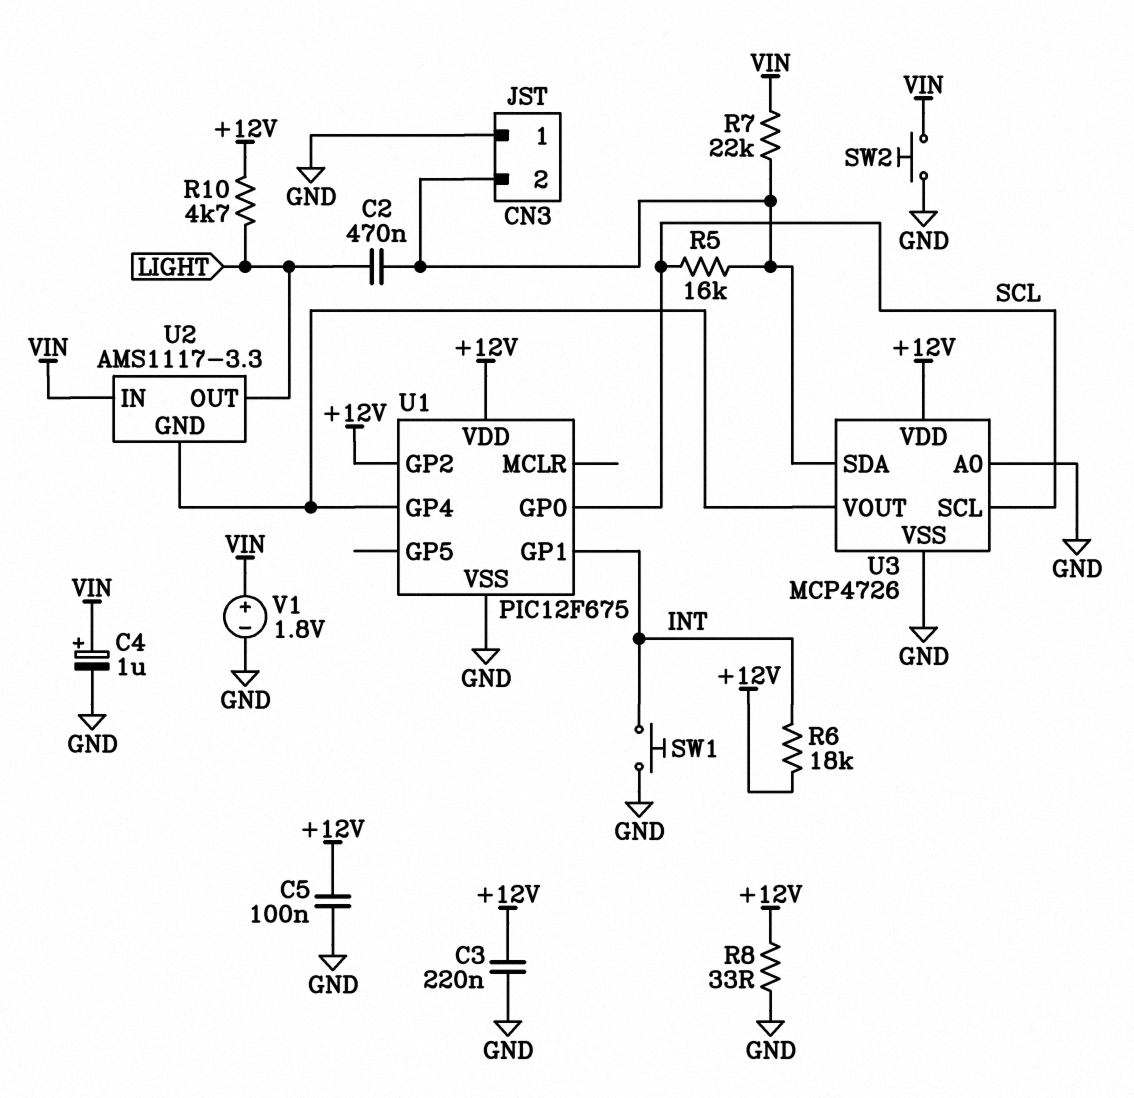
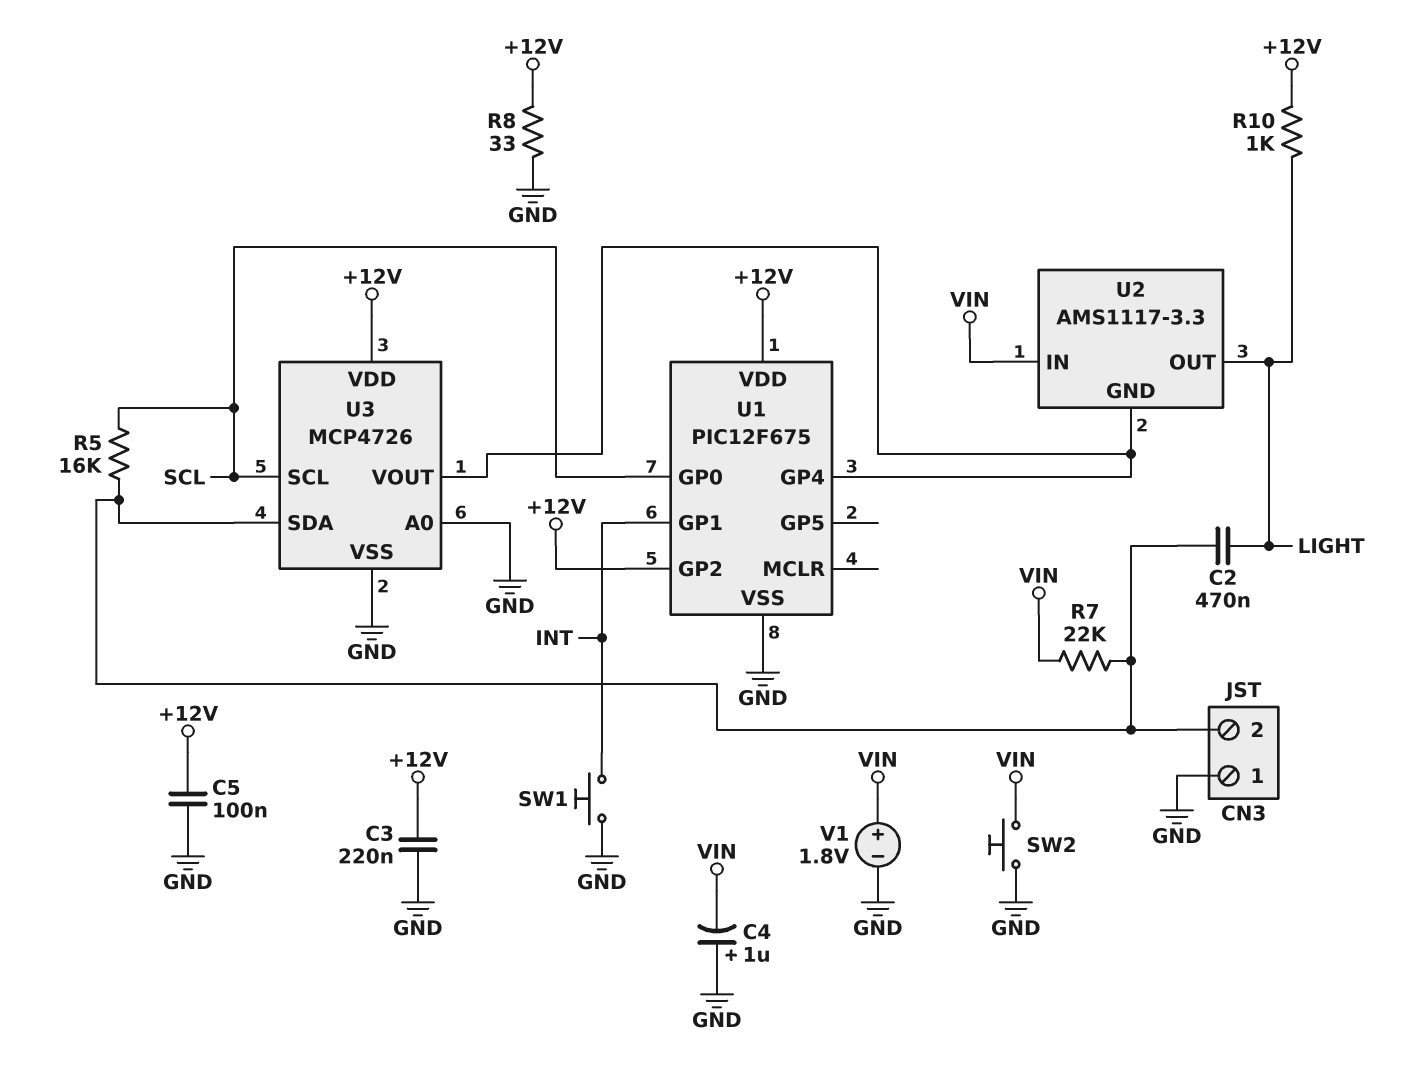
C4: 1uF (plus VIN, minus GND) -> 1uF (plus GND, minus VIN)
R6: 18k (+12V, INT) -> none
R10: 4.7k (+12V, LIGHT) -> 1k (+12V, LIGHT)

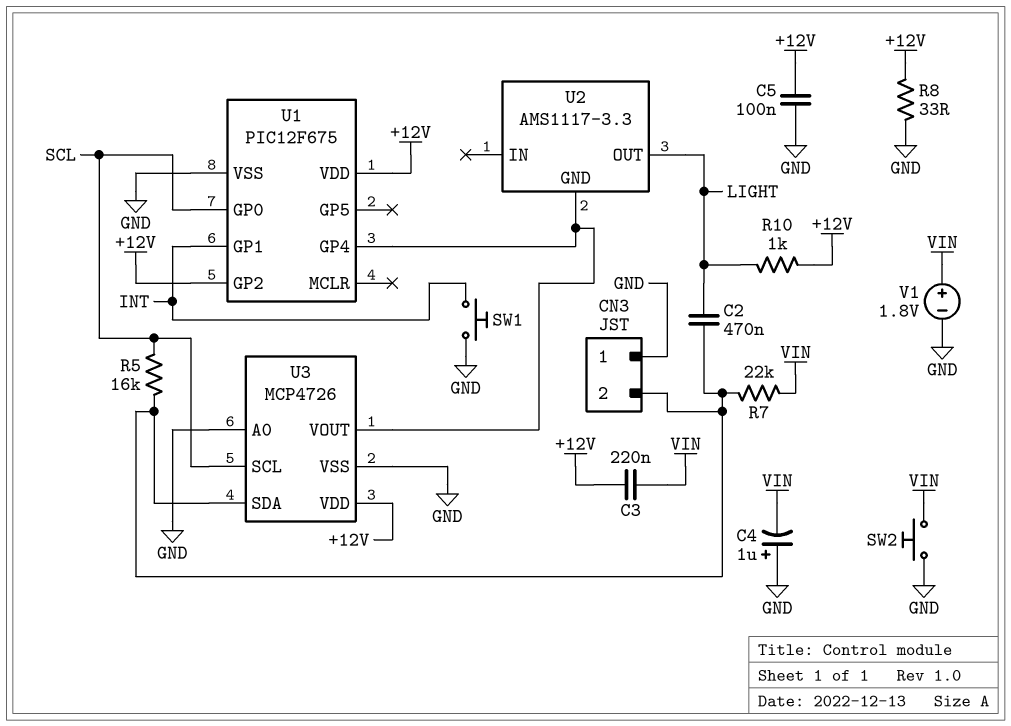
C3: 220nF (+12V, GND) -> 220nF (+12V, VIN)
U2 pin IN: VIN -> none

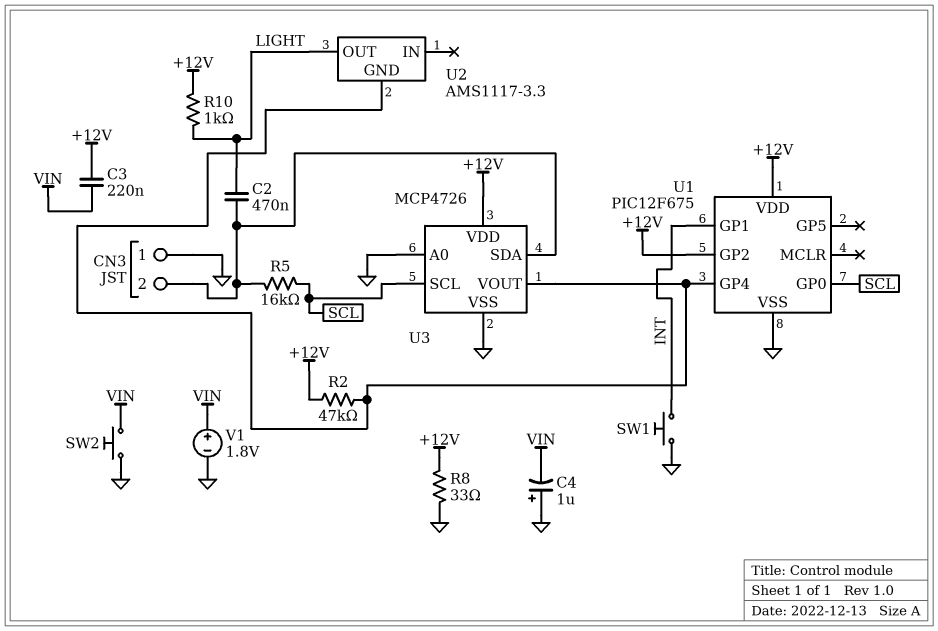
C5: 100nF (+12V, GND) -> none
R2: none -> 47k (+12V, U1/GP4)
R7: 22k (CN3/2, VIN) -> none

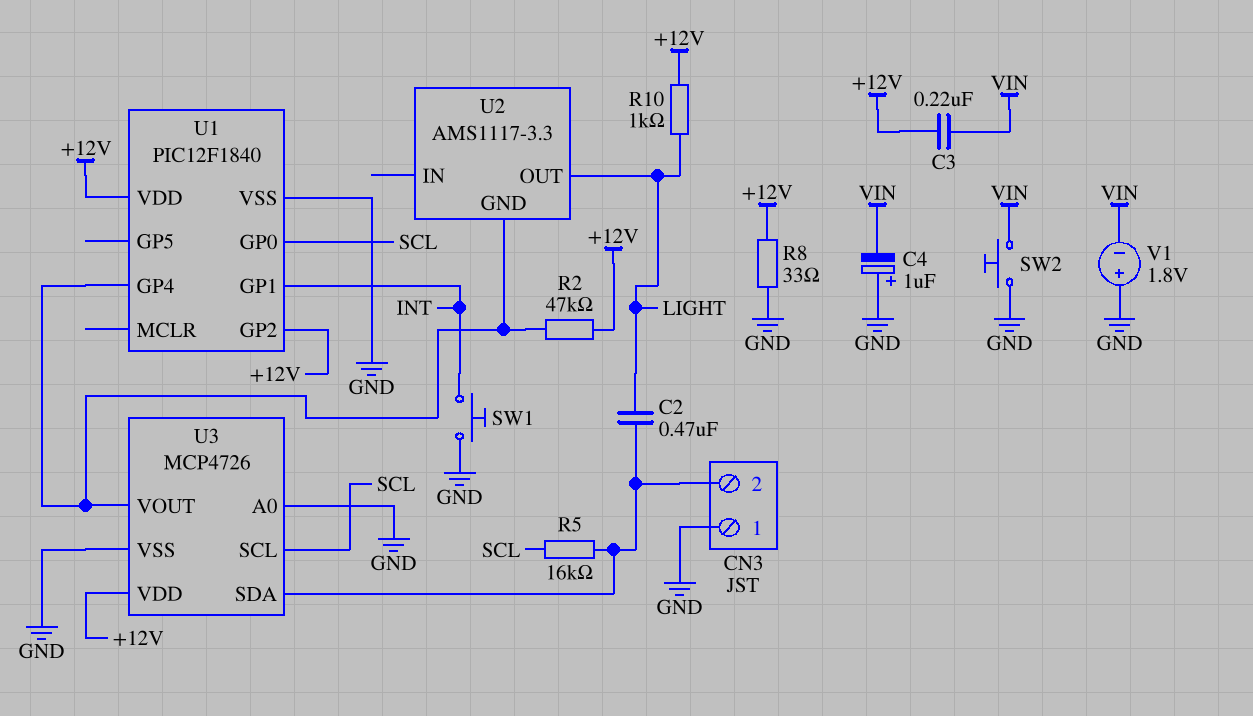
U1: PIC12F675 -> PIC12F1840
V1: 1.8V (plus VIN, minus GND) -> 1.8V (plus GND, minus VIN)

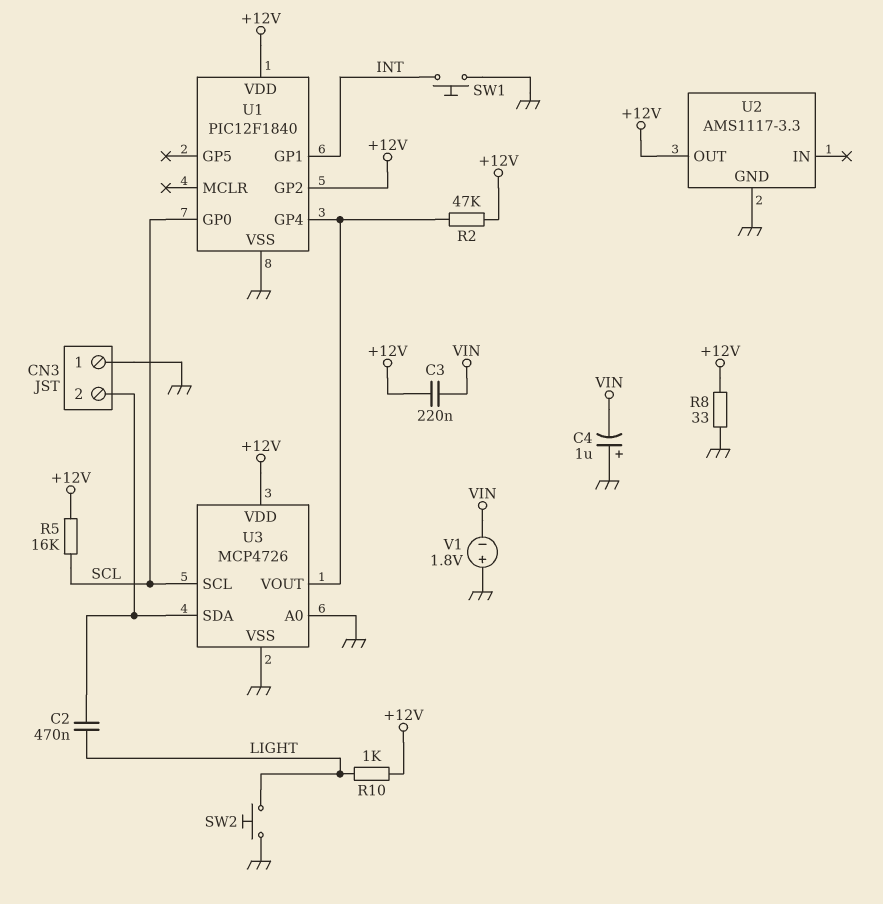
R5: 16k (CN3/2, SCL) -> 16k (+12V, SCL)
SW2: button (GND, VIN) -> button (GND, LIGHT)
U2 pin GND: U1/GP4 -> GND
U2 pin OUT: LIGHT -> +12V

